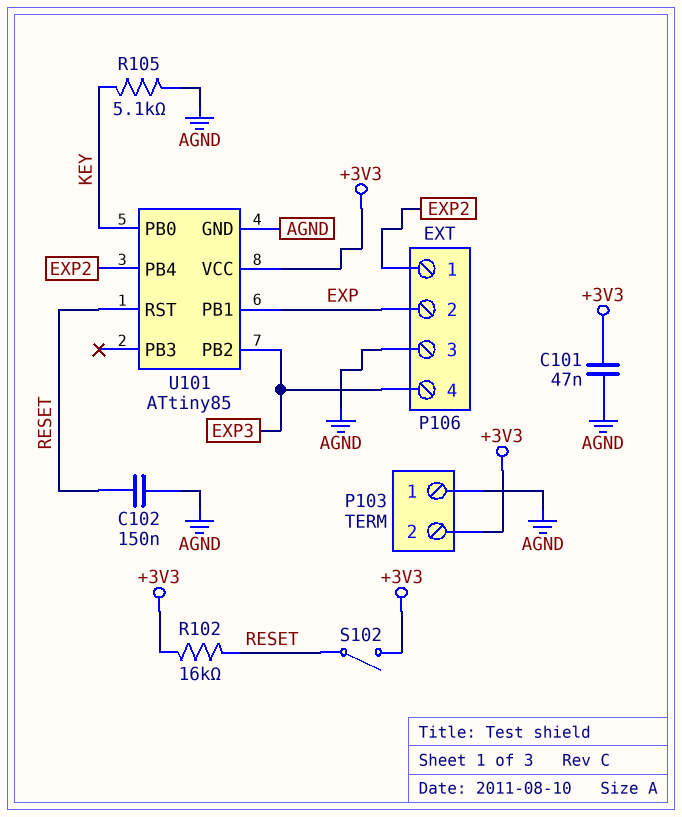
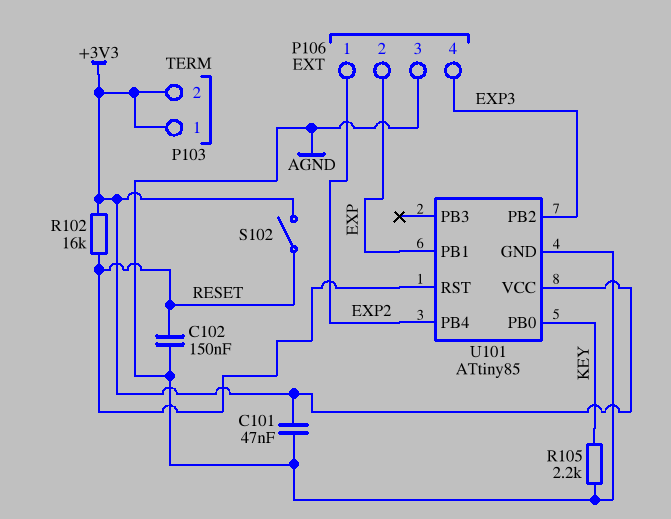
P103 pin 1: AGND -> +3V3
R105: 5.1k (AGND, KEY) -> 2.2k (AGND, KEY)

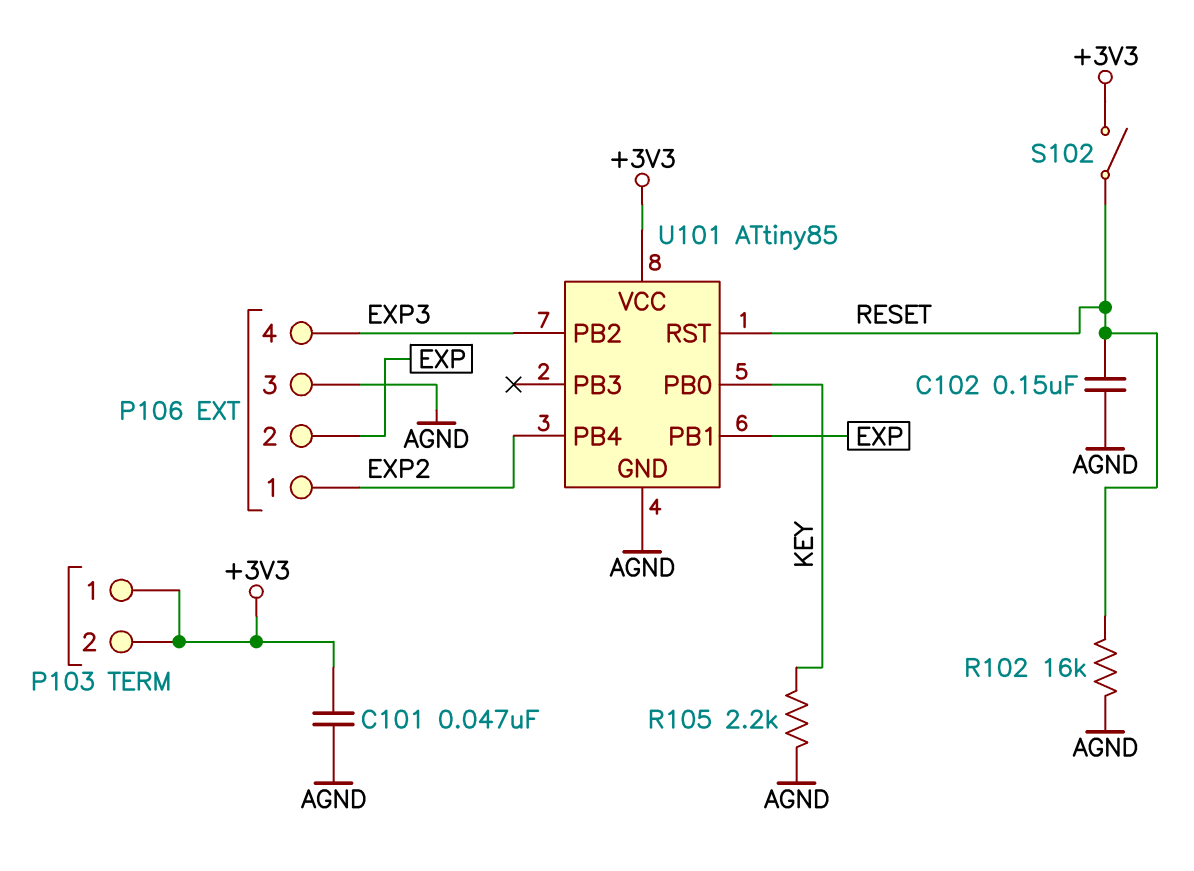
R102: 16k (+3V3, RESET) -> 16k (AGND, RESET)

